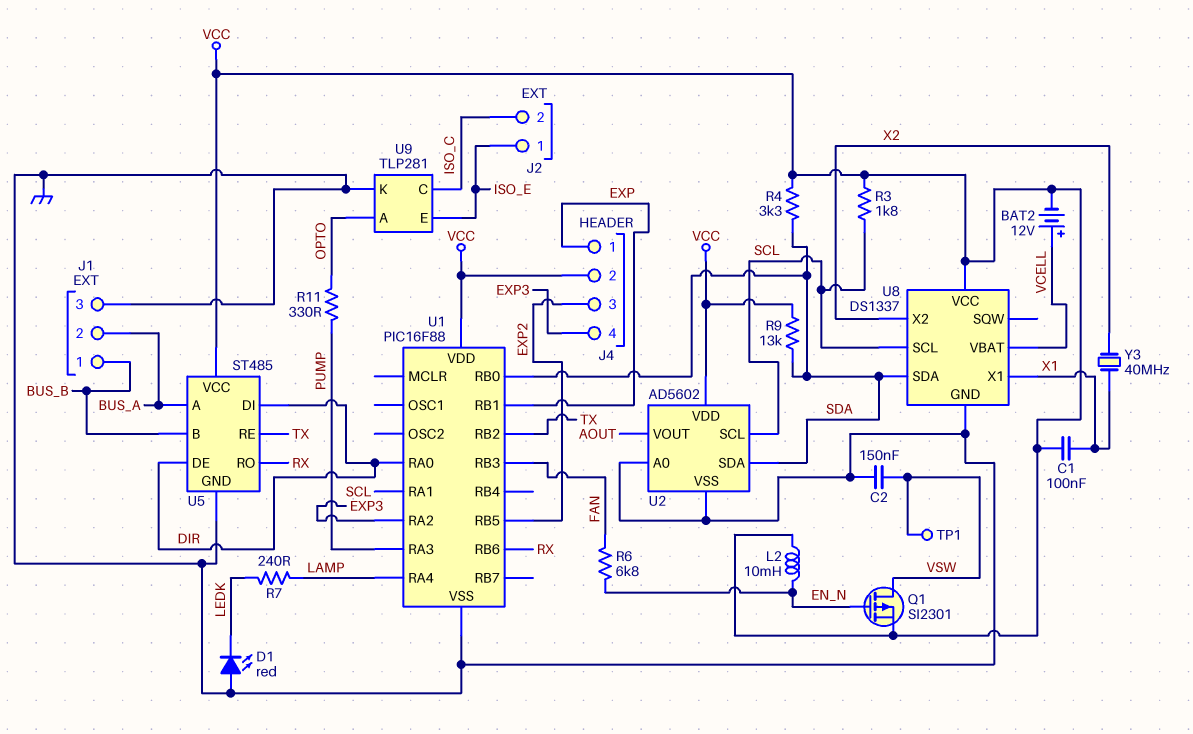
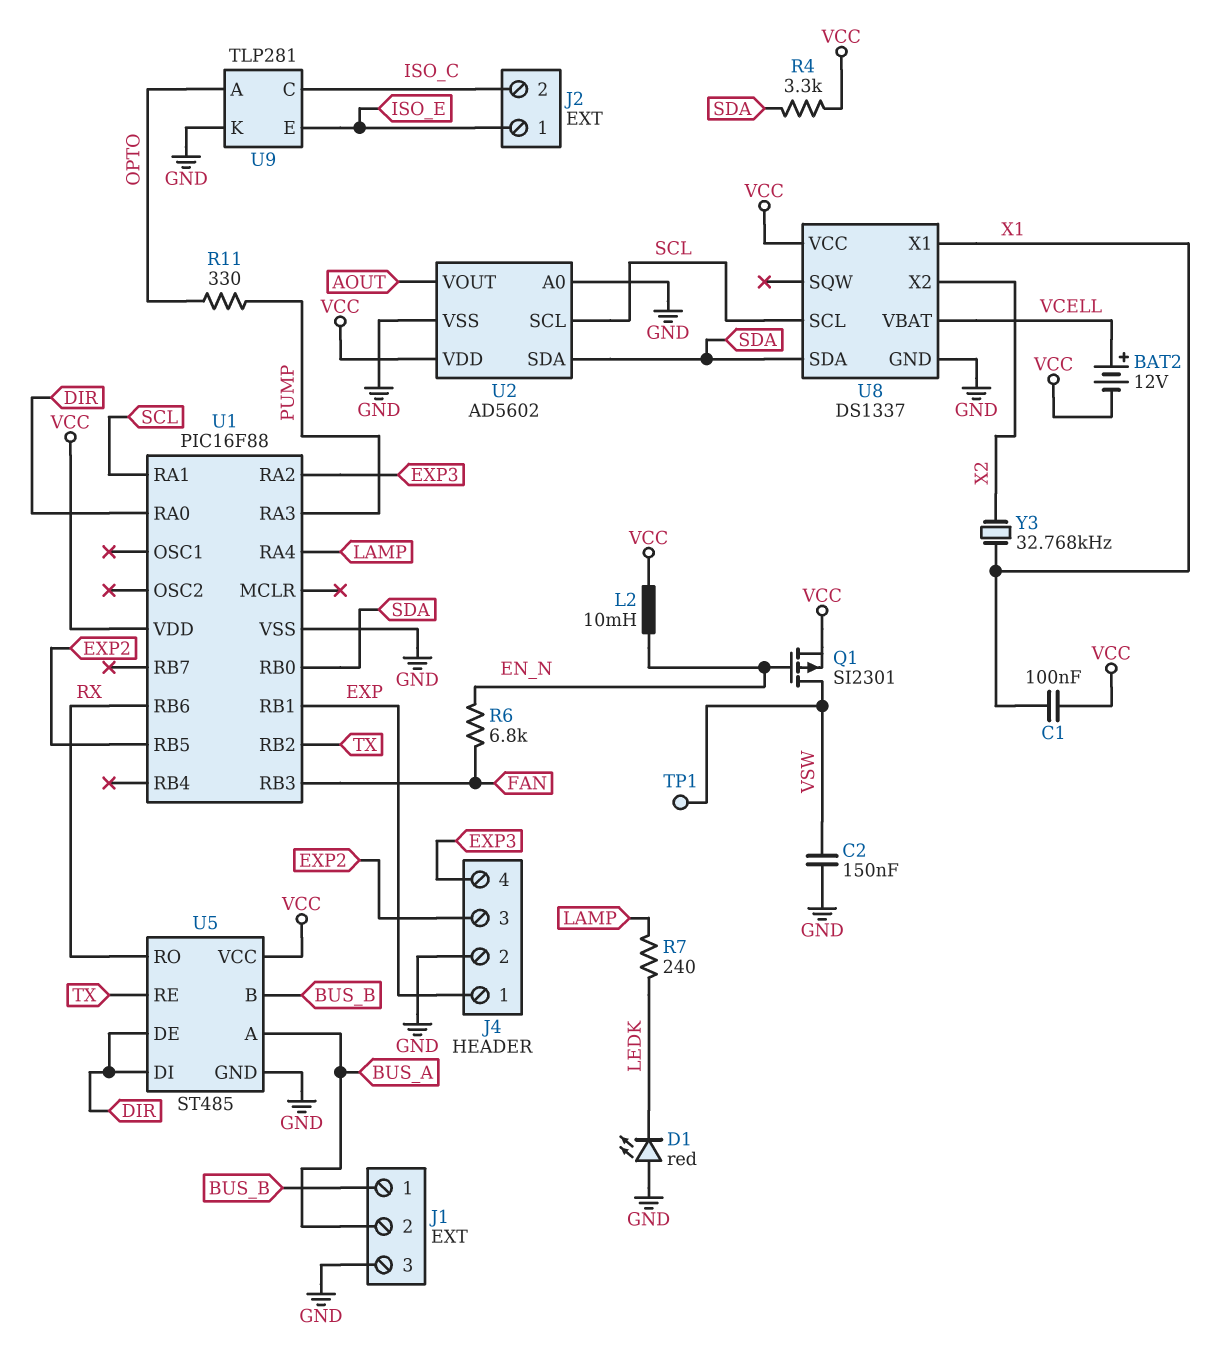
J4 pin 2: VCC -> GND
R3: 1.8k (SCL, VCC) -> none
R9: 13k (SDA, VCC) -> none
Y3: 40MHz (X1, X2) -> 32.768kHz (X1, X2)

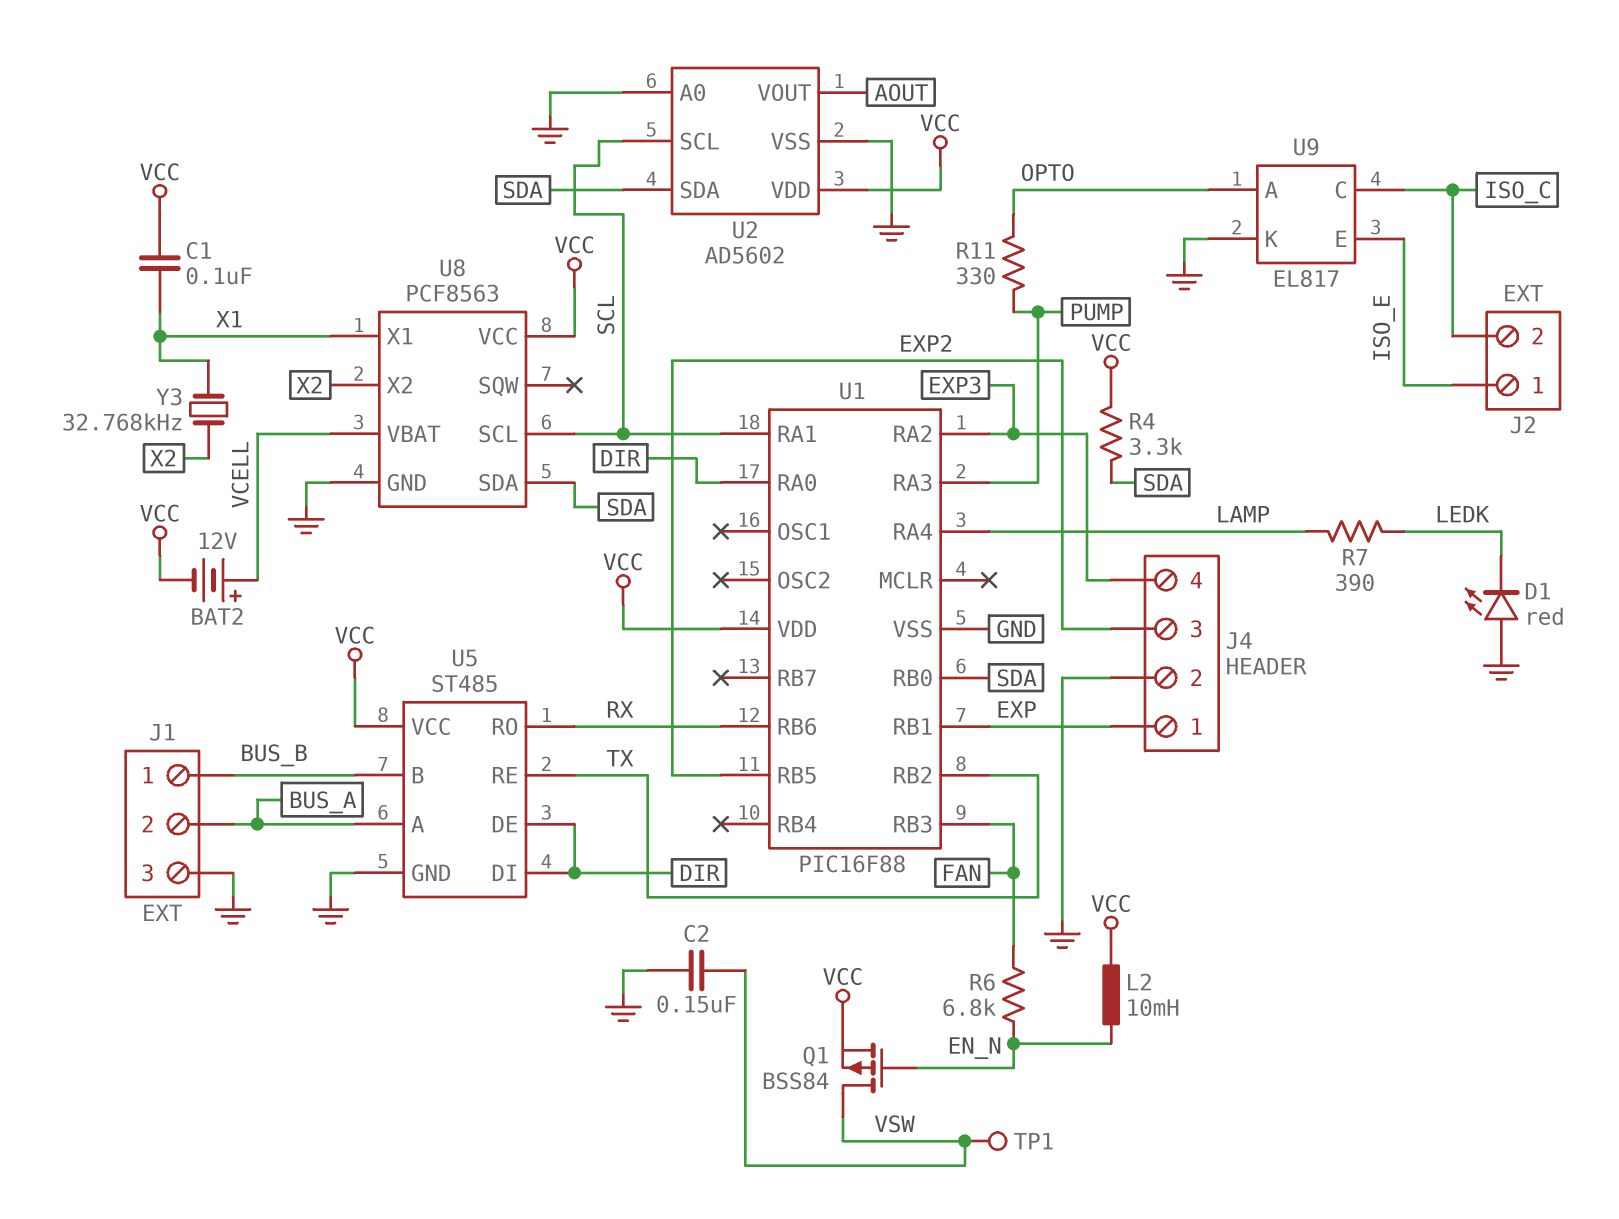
Q1: PMOS SI2301 (G EN_N, D VSW, S VCC) -> PMOS BSS84 (G EN_N, D VSW, S VCC)
R7: 240 (LAMP, LEDK) -> 390 (LAMP, LEDK)
U8: DS1337 -> PCF8563
U9: TLP281 -> EL817

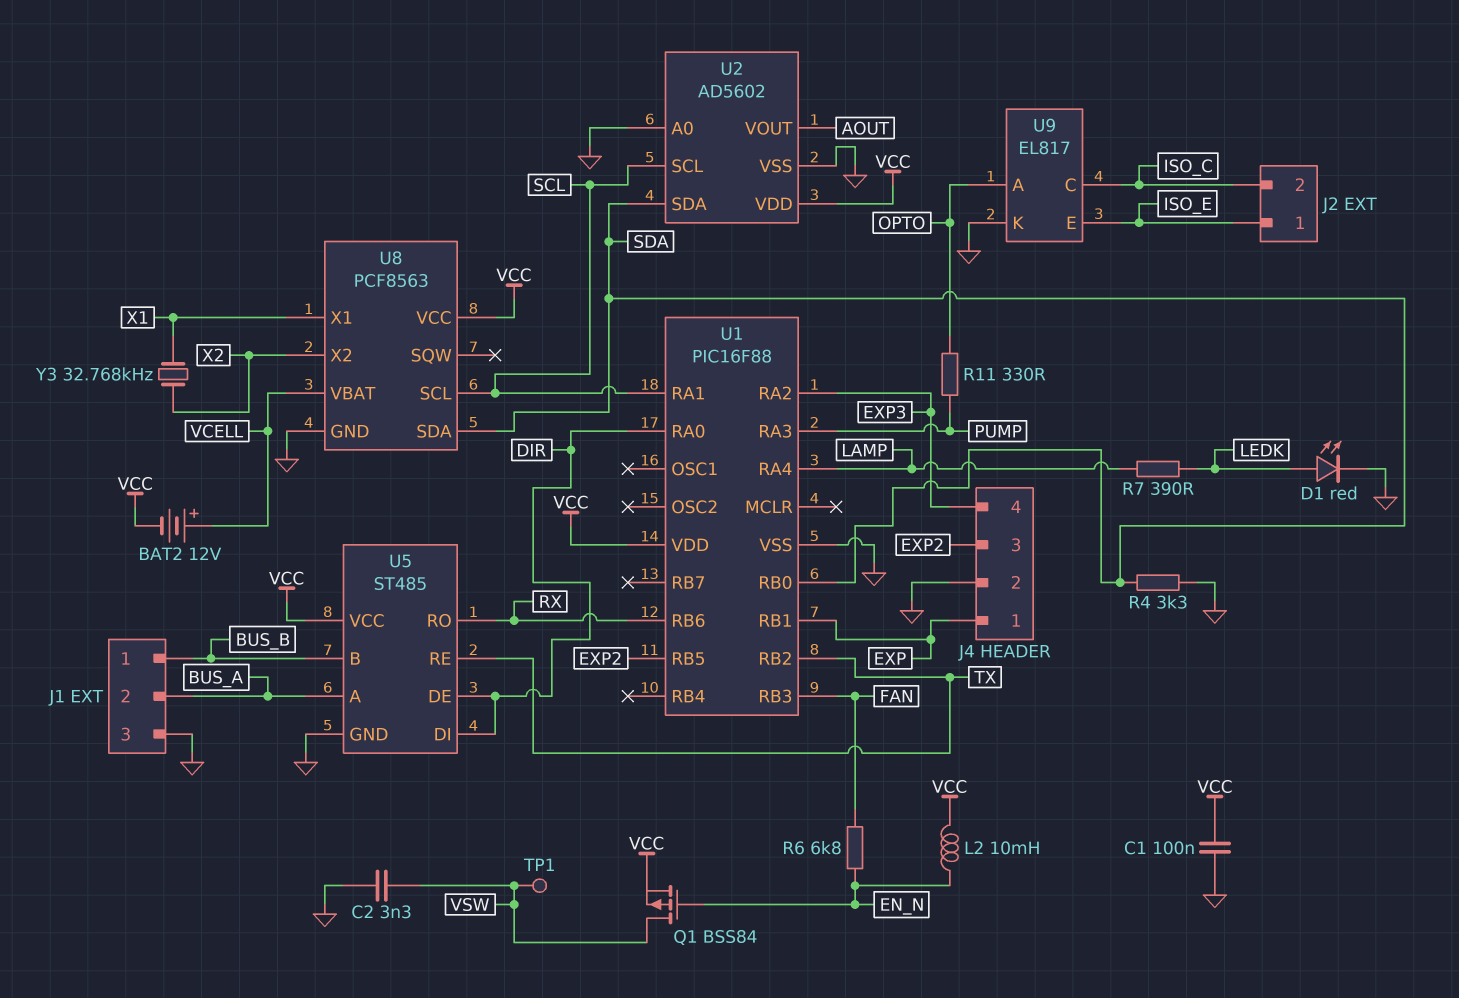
C1: 100nF (VCC, X1) -> 100nF (GND, VCC)
C2: 150nF (GND, VSW) -> 3.3nF (GND, VSW)
D1: LED red (A GND, K LEDK) -> LED red (A LEDK, K GND)
R4: 3.3k (SDA, VCC) -> 3.3k (GND, SDA)

